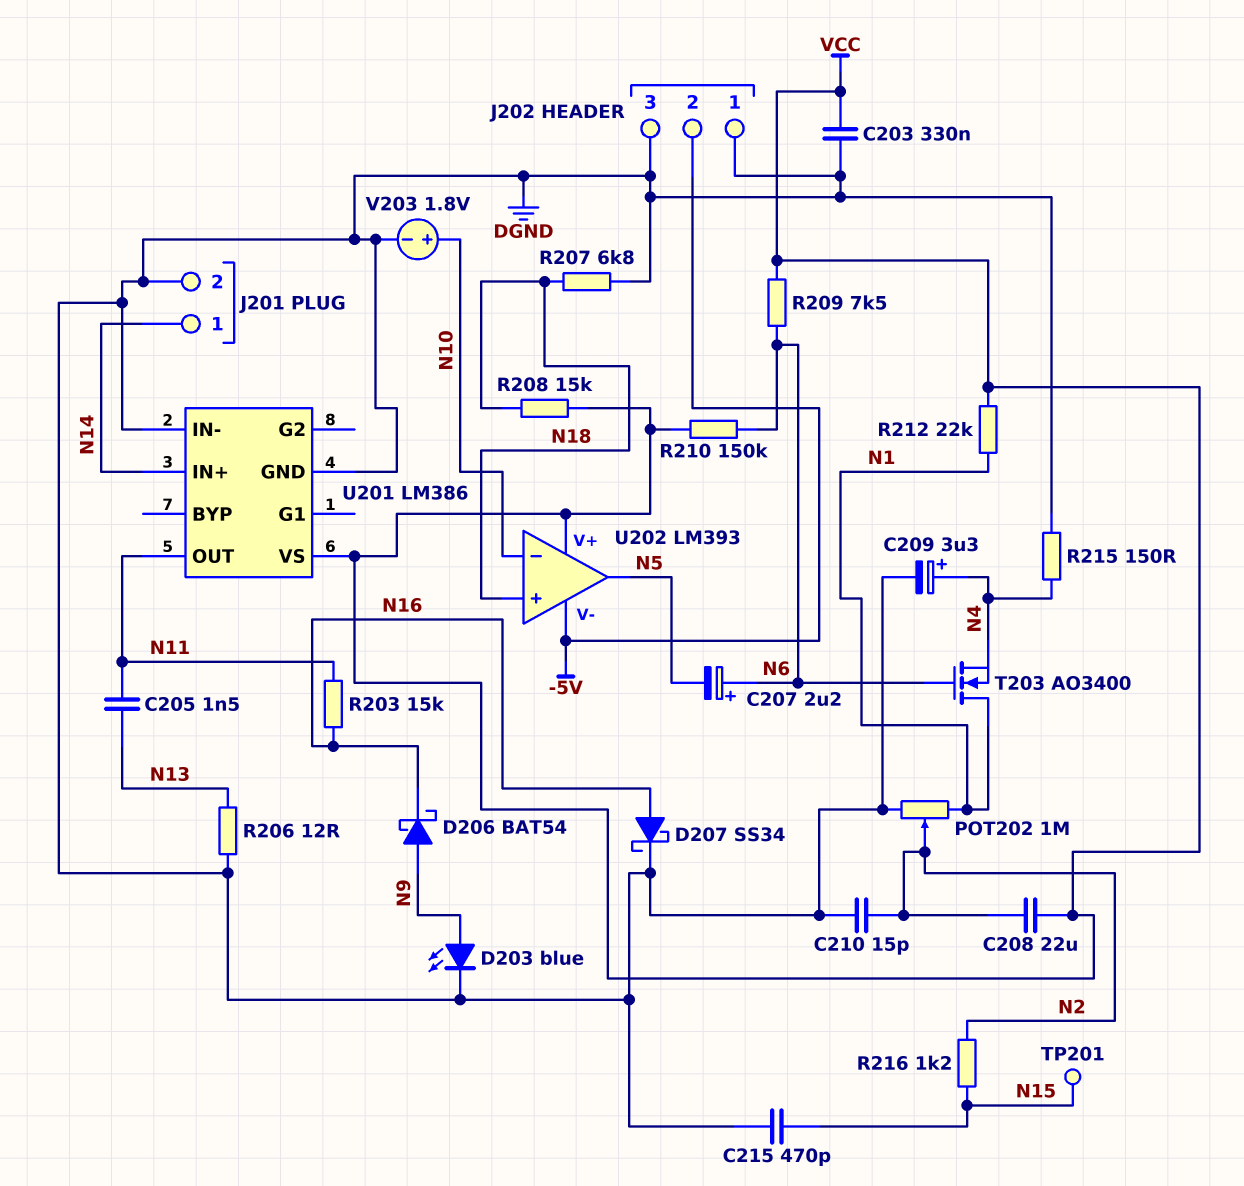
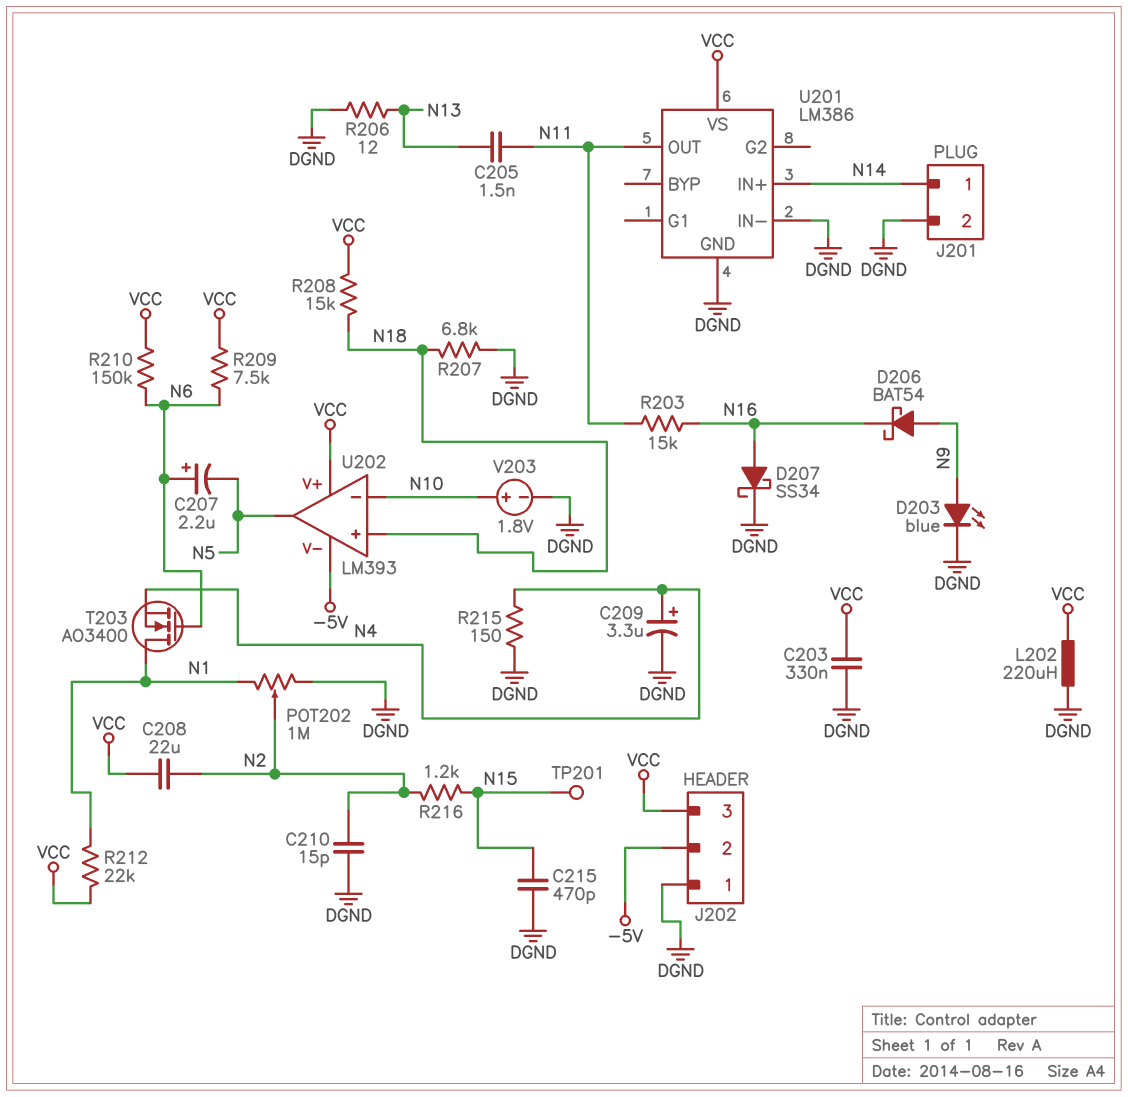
J202 pin 3: DGND -> VCC
L202: none -> 220uH (DGND, VCC)

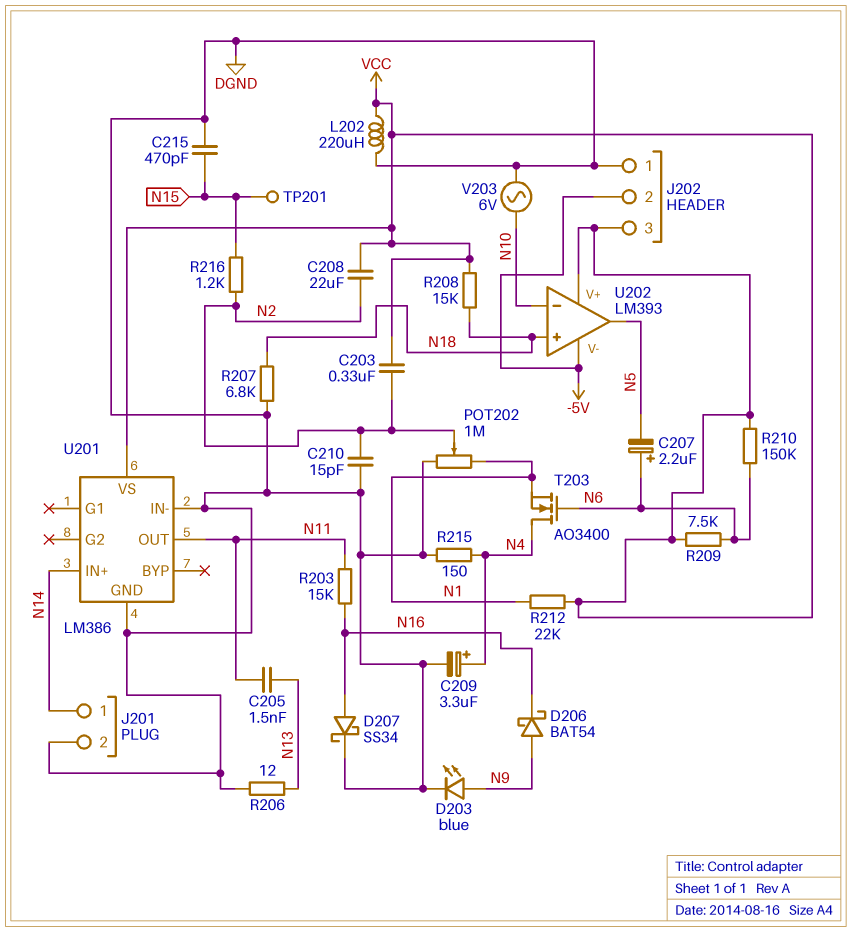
C203: 330nF (DGND, VCC) -> 330nF (N2, VCC)
T203: NMOS AO3400 (G N6, D N1, S N4) -> NMOS AO3400 (G N6, D N4, S N1)
V203: 1.8V (plus N10, minus DGND) -> AC 6V (DGND, N10)

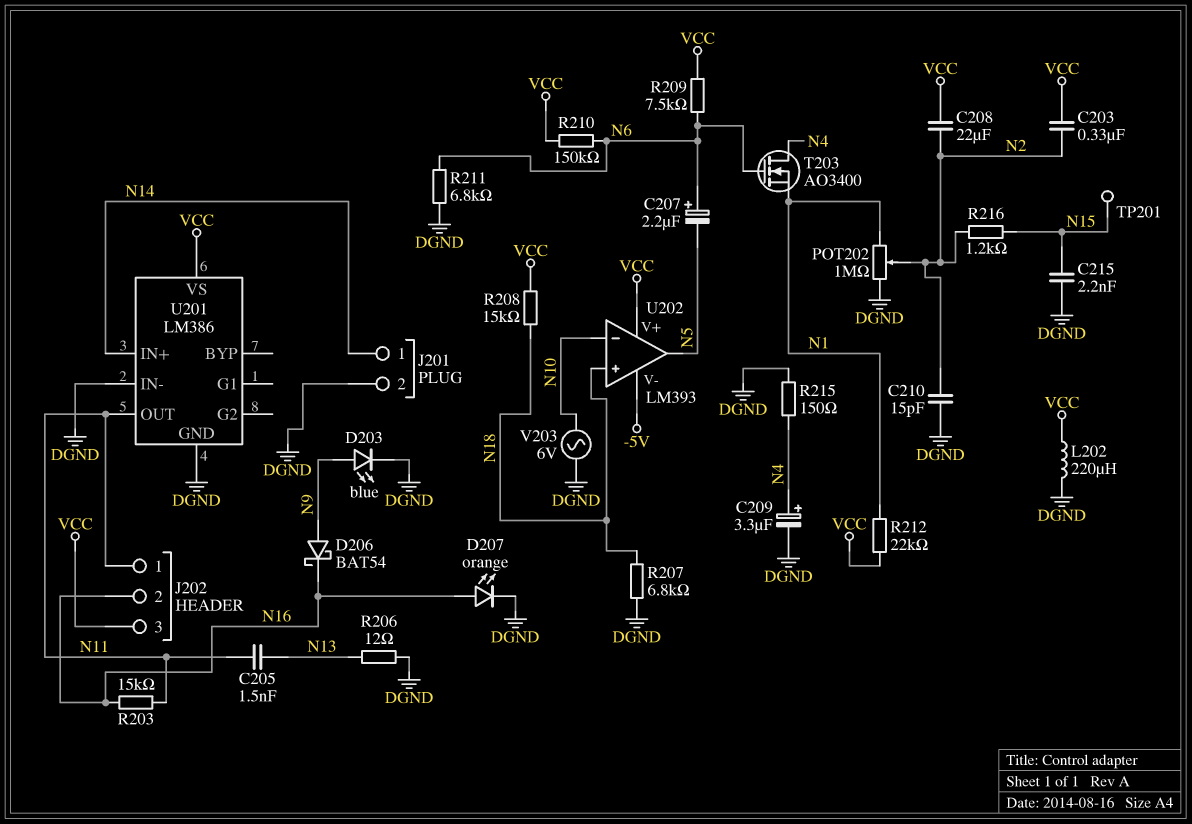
C215: 470pF (DGND, N15) -> 2.2nF (DGND, N15)
D207: schottky SS34 (A N16, K DGND) -> LED orange (A N16, K DGND)
J202 pin 1: DGND -> N11
J202 pin 2: -5V -> N16
R211: none -> 6.8k (DGND, N6)

